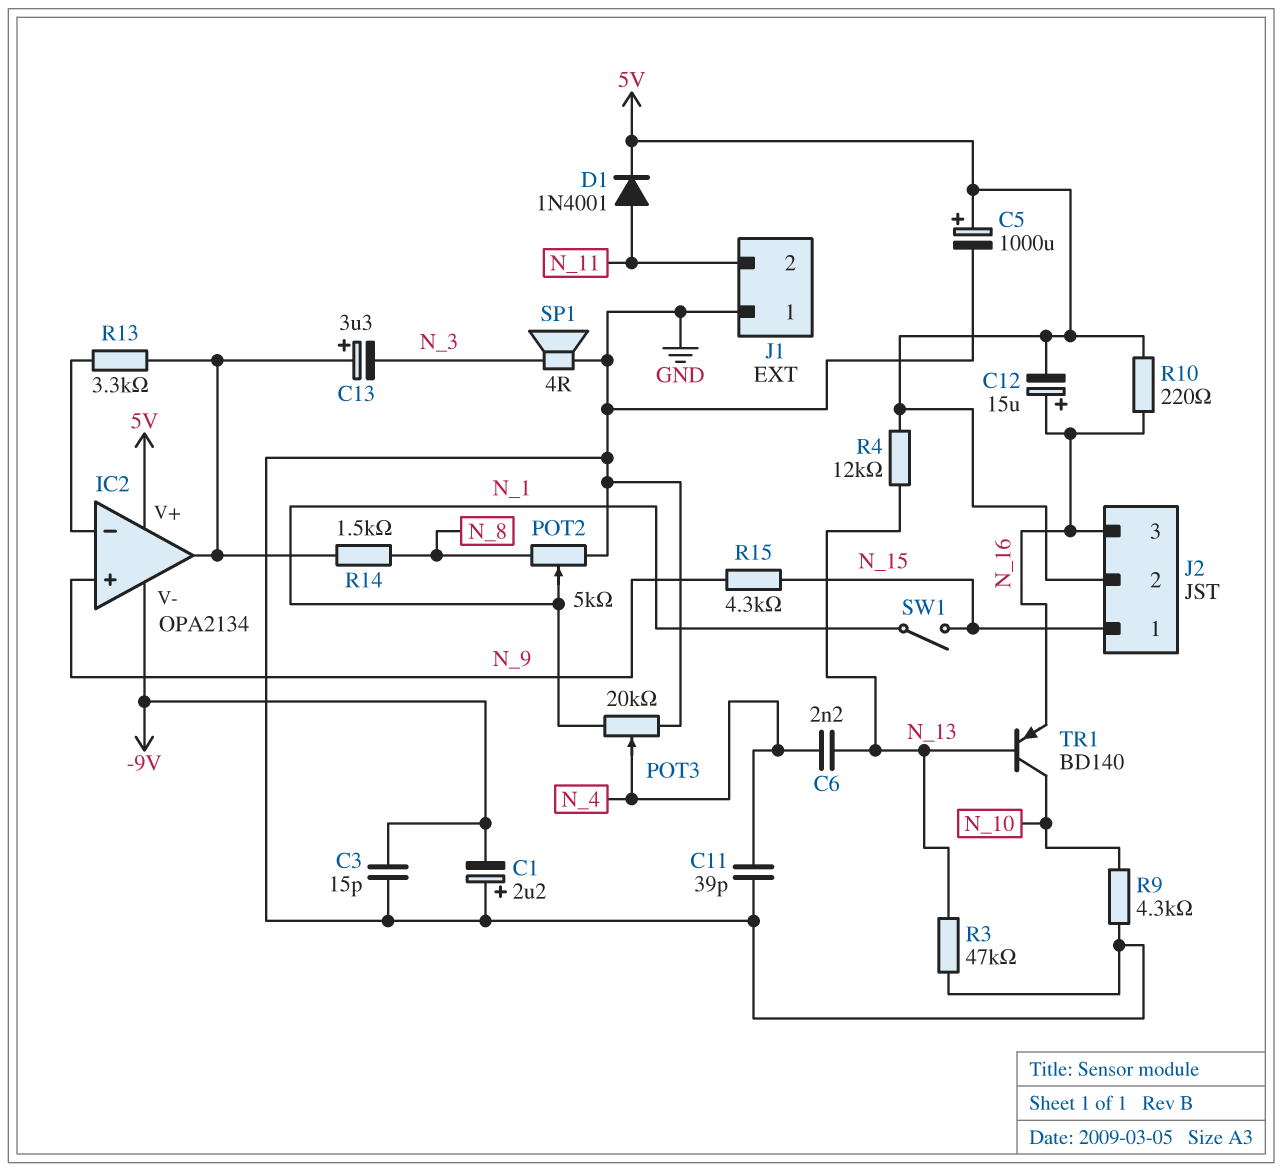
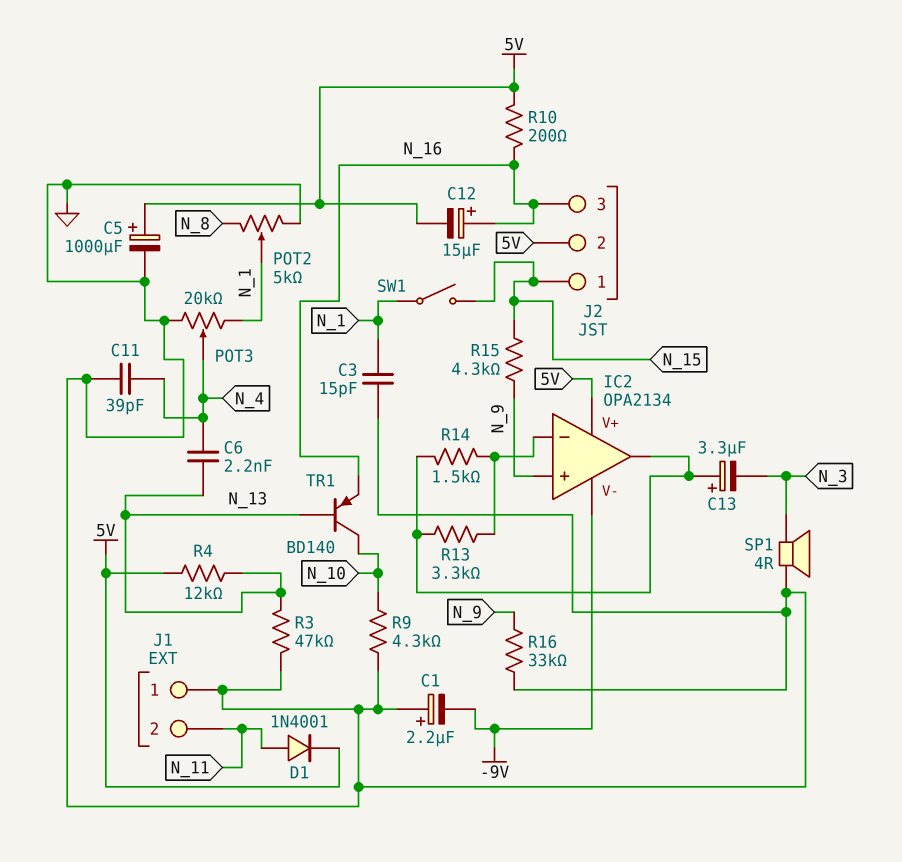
C3: 15pF (-9V, GND) -> 15pF (GND, N_1)
R10: 220 (5V, N_16) -> 200 (5V, N_16)
R14: 1.5k (IC2/out, N_8) -> 1.5k (IC2/in-, IC2/out)
R16: none -> 33k (GND, N_9)

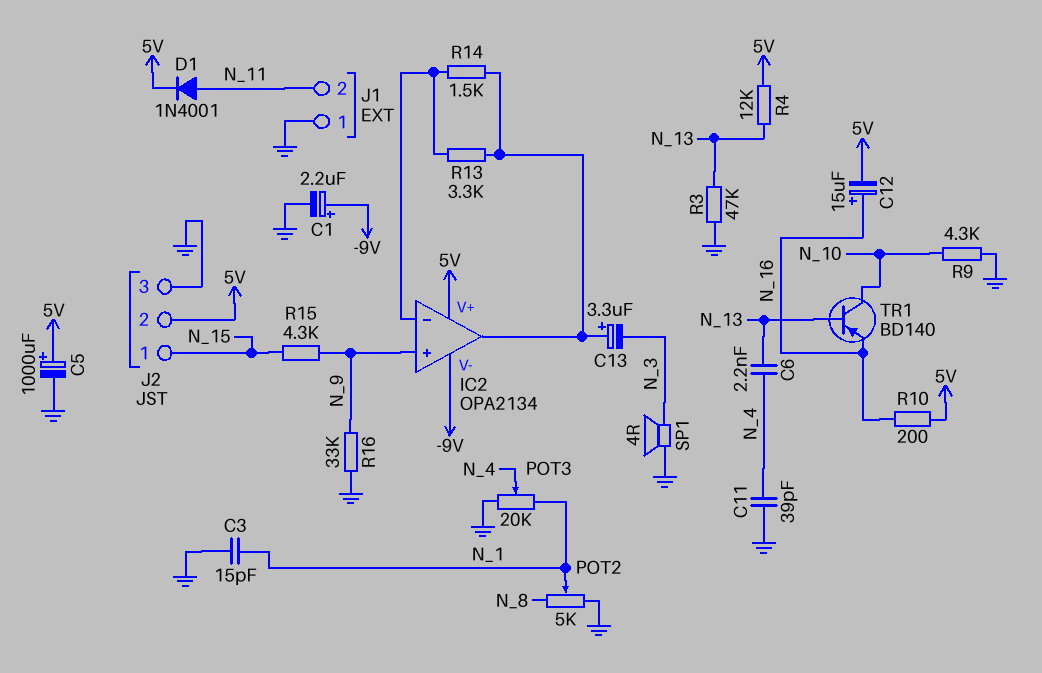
C1: 2.2uF (plus GND, minus -9V) -> 2.2uF (plus -9V, minus GND)
J2 pin 3: N_16 -> GND
SW1: switch (N_1, N_15) -> none

